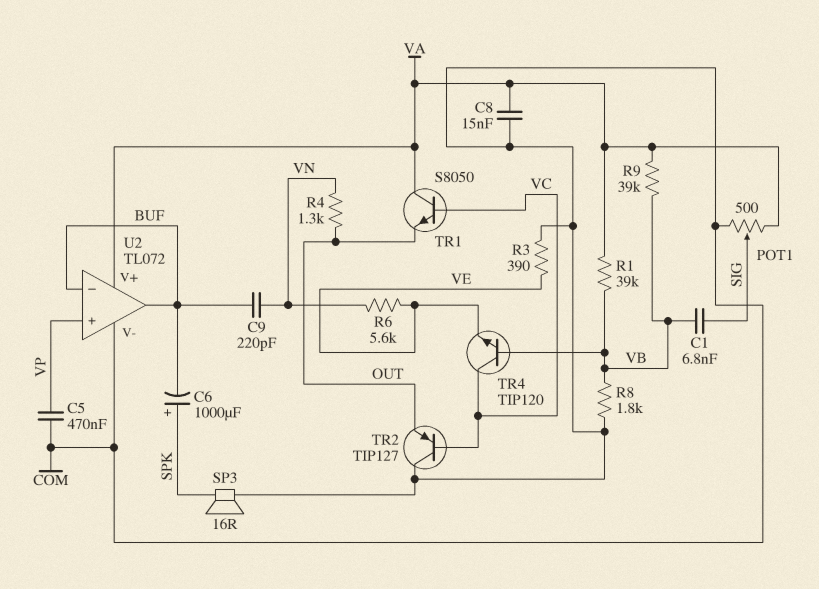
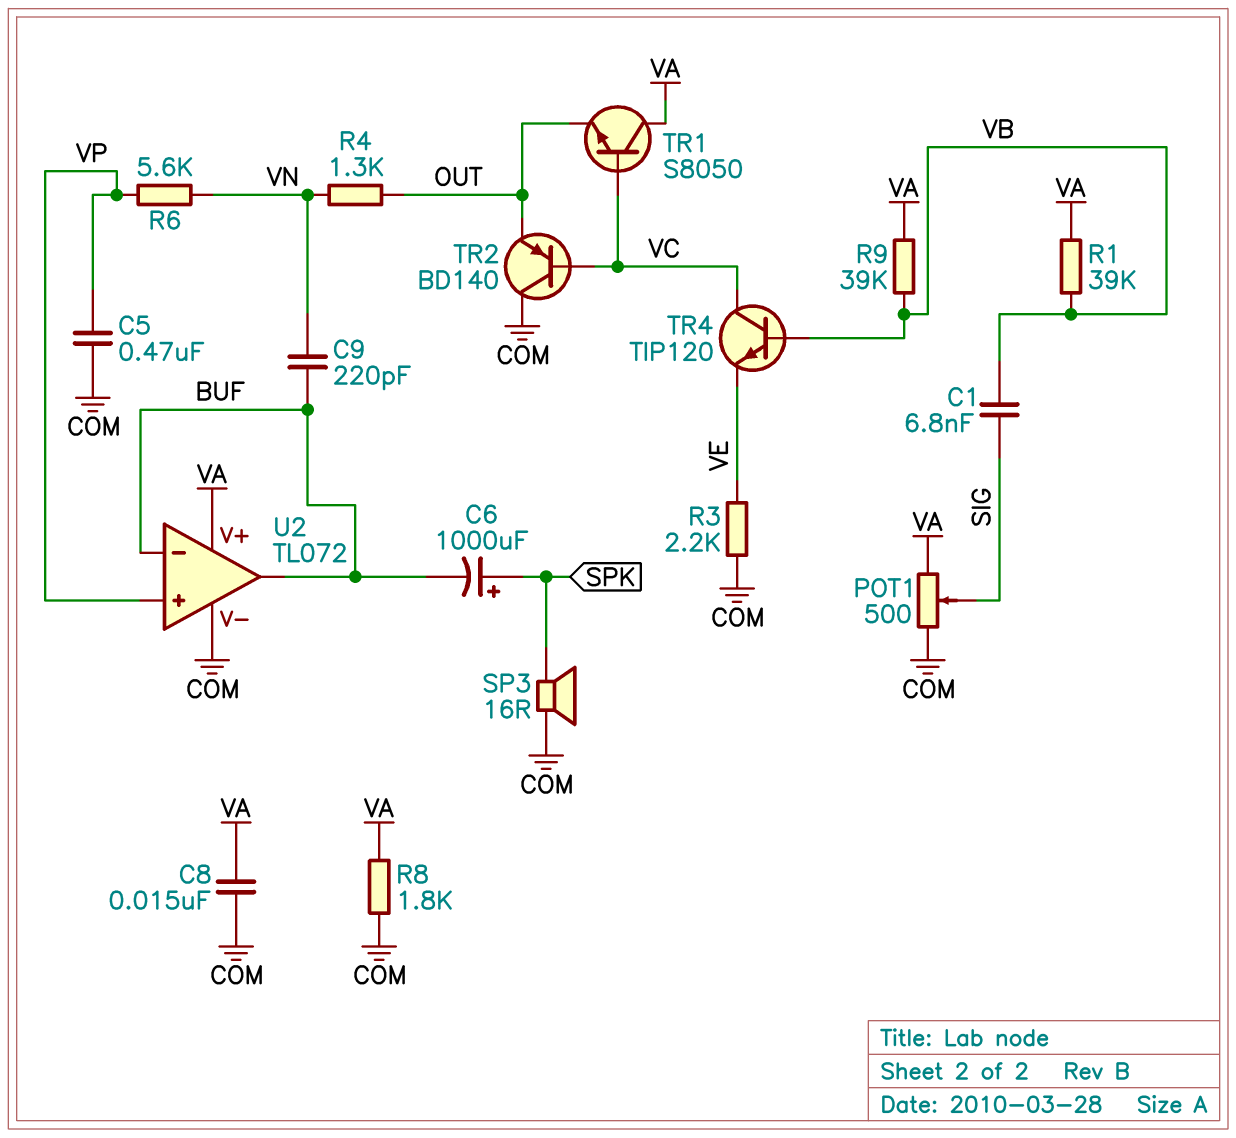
R3: 390 (COM, VE) -> 2.2k (COM, VE)
R6: 5.6k (VE, VN) -> 5.6k (VN, VP)
R8: 1.8k (COM, VB) -> 1.8k (COM, VA)
TR2: PNP TIP127 (B VC, C COM, E OUT) -> PNP BD140 (B VC, C COM, E OUT)

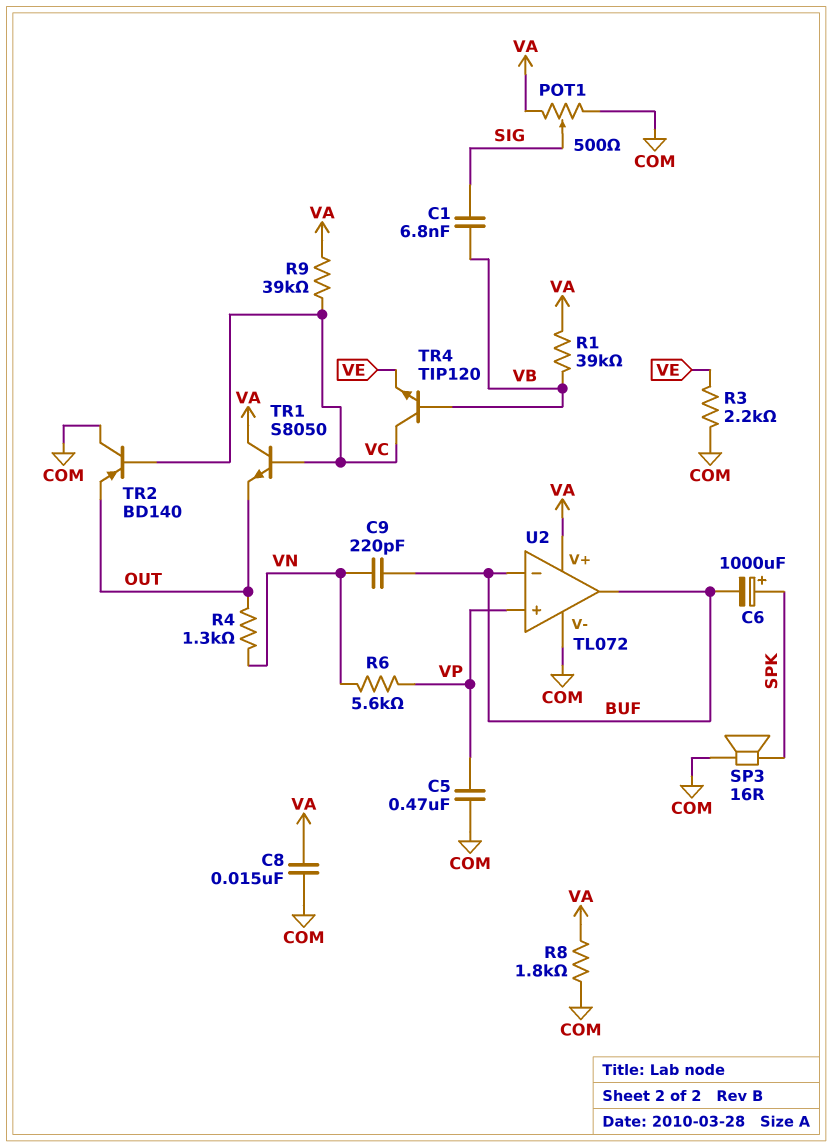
R9: 39k (VA, VB) -> 39k (VA, VC)

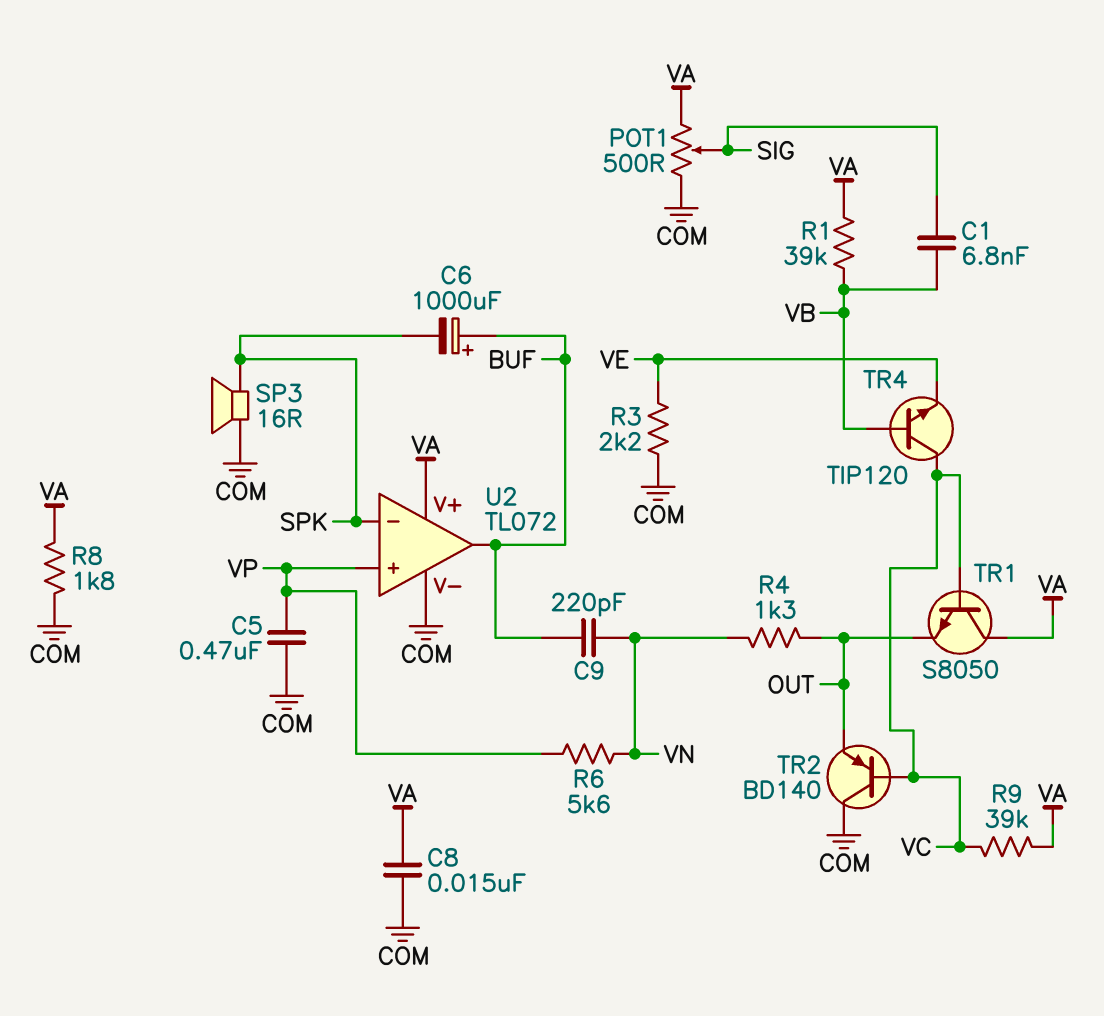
C6: 1000uF (plus SPK, minus BUF) -> 1000uF (plus BUF, minus SPK)
U2 pin in-: BUF -> SPK

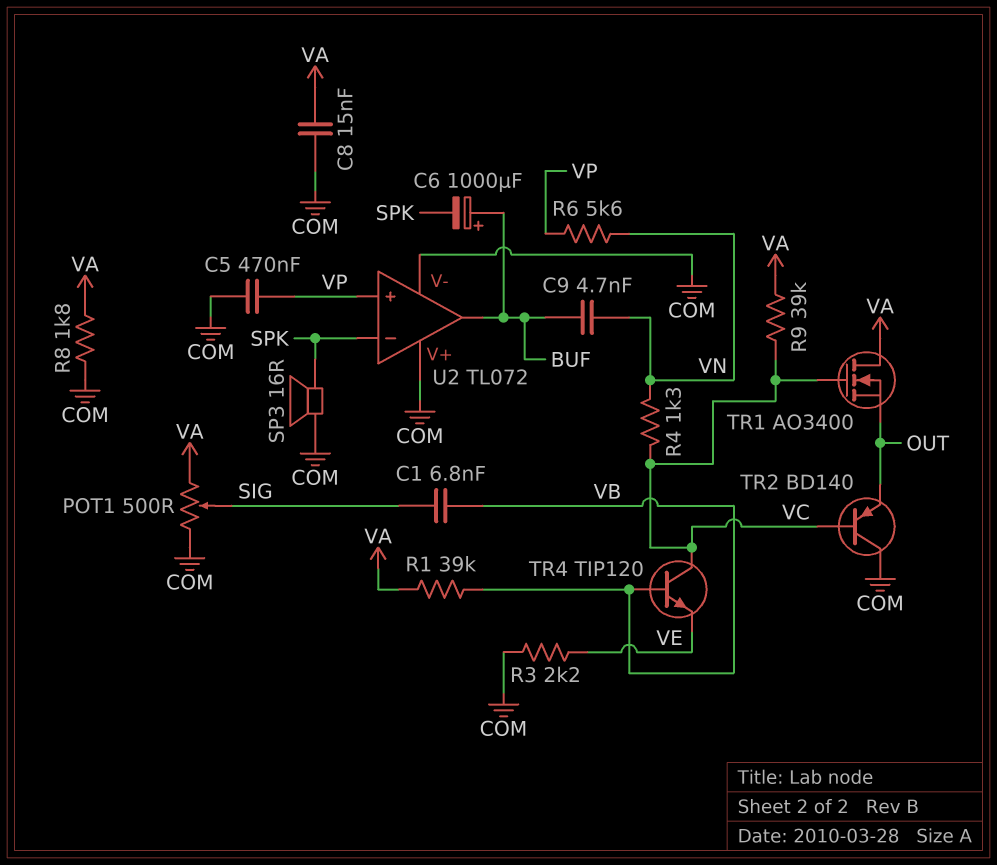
C9: 220pF (BUF, VN) -> 4.7nF (BUF, VN)
R4: 1.3k (OUT, VN) -> 1.3k (VC, VN)
TR1: NPN S8050 (B VC, C VA, E OUT) -> NMOS AO3400 (G VC, D VA, S OUT)
U2 pin V+: VA -> COM

